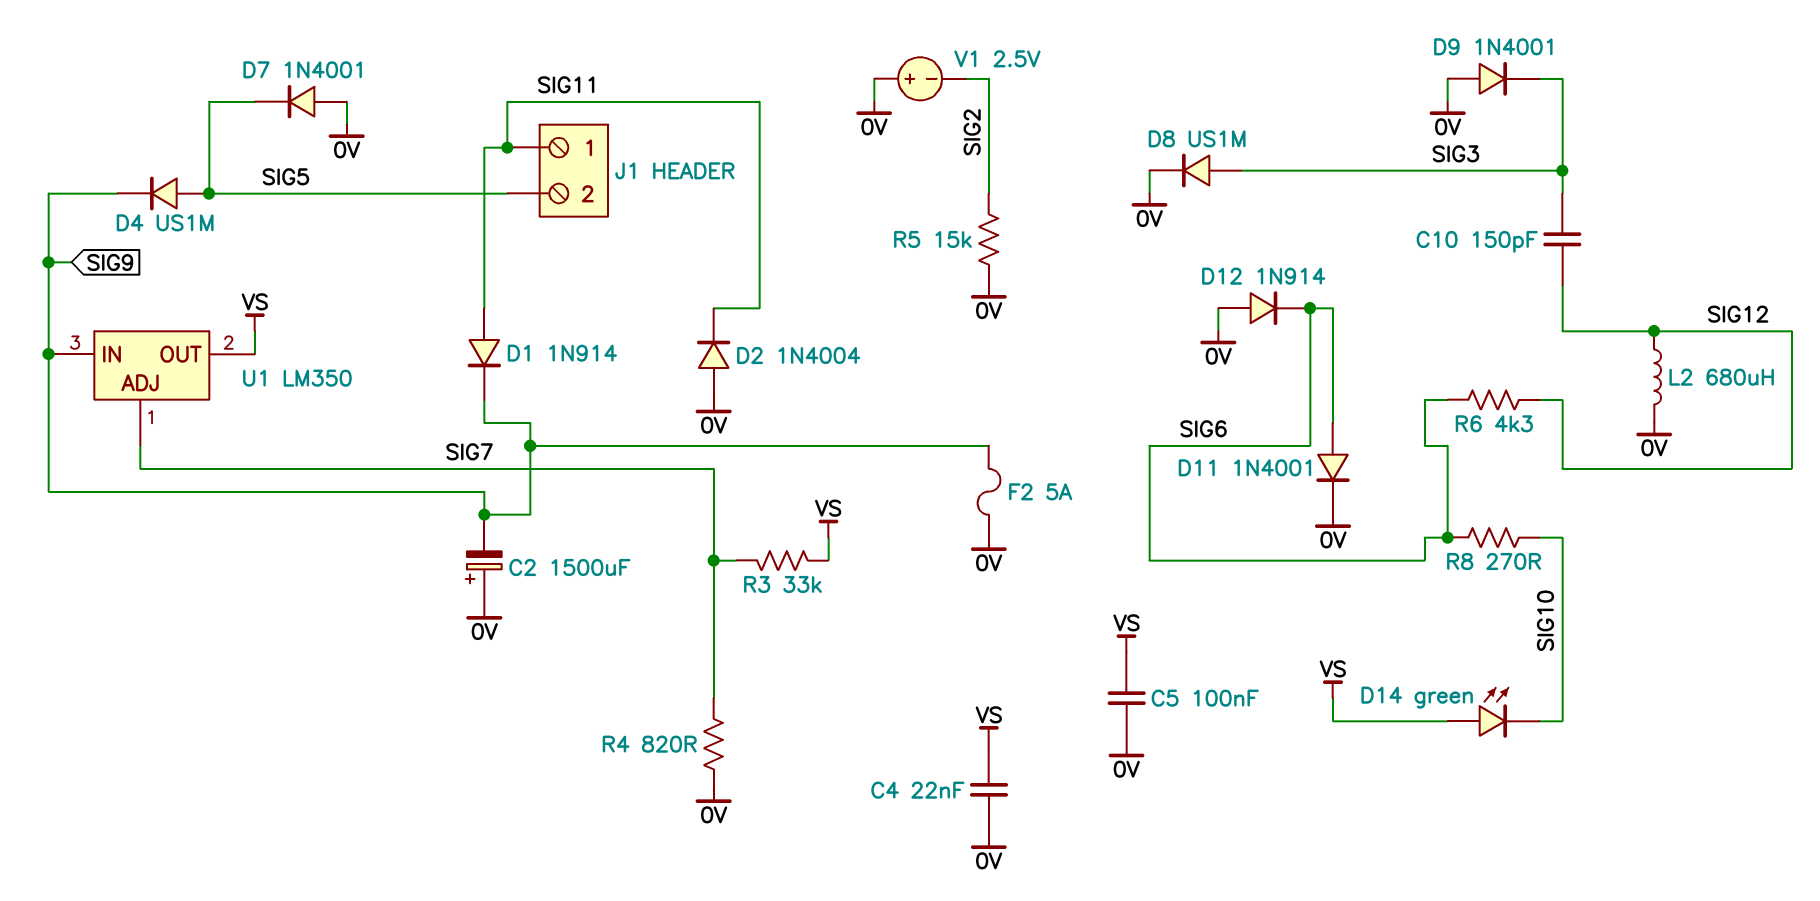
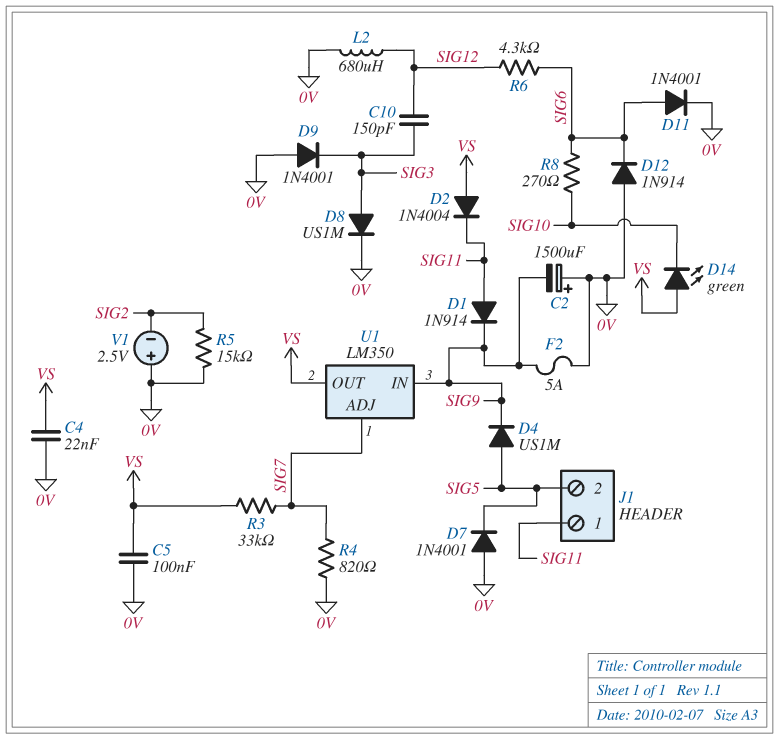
D2: diode 1N4004 (A 0V, K SIG11) -> diode 1N4004 (A VS, K SIG11)

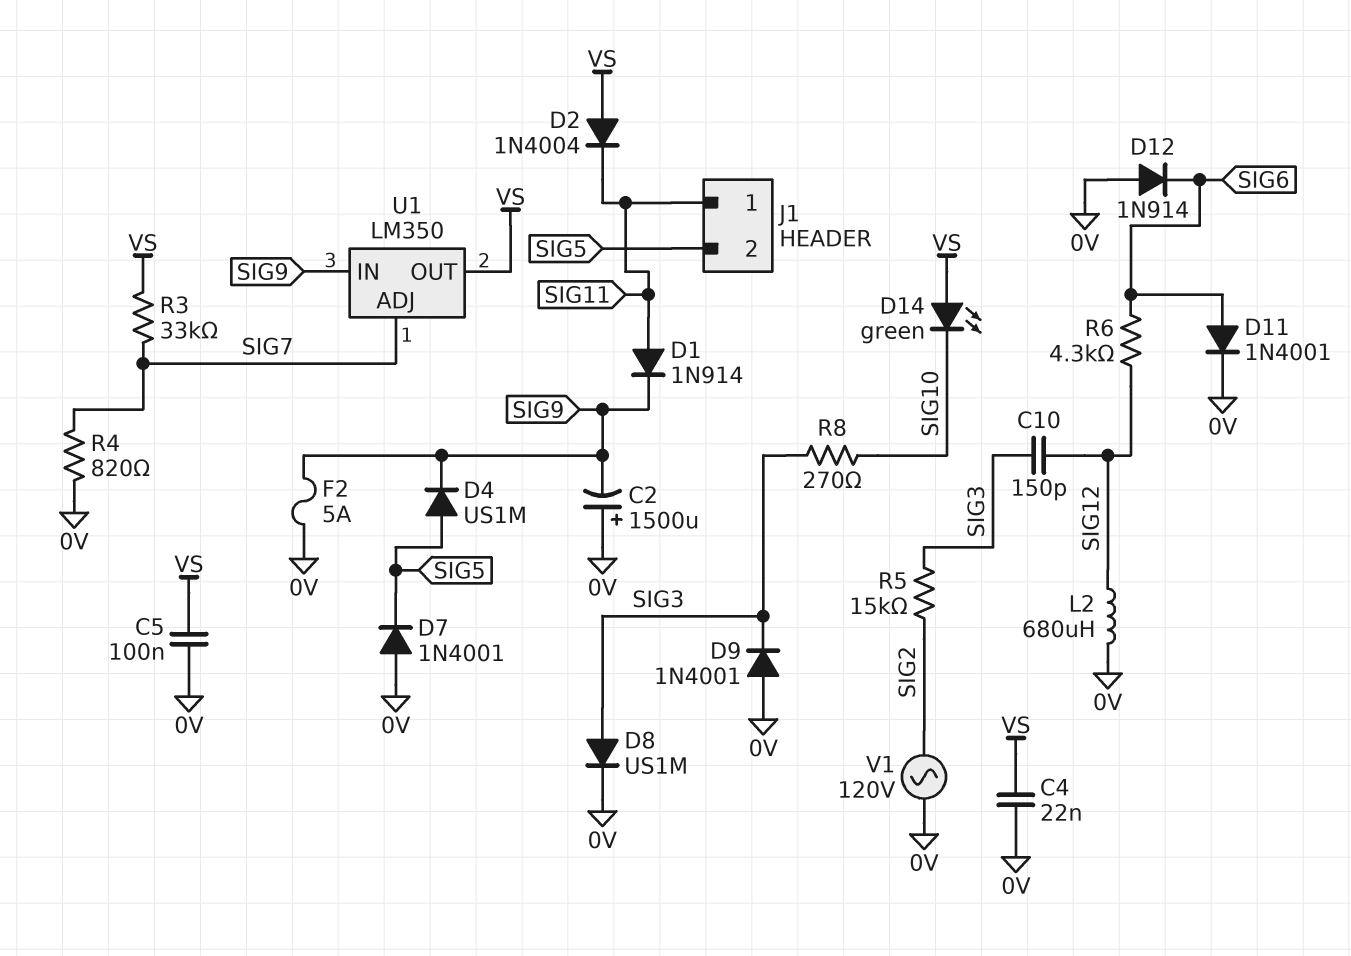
R5: 15k (0V, SIG2) -> 15k (SIG2, SIG3)
R8: 270 (SIG6, SIG10) -> 270 (SIG3, SIG10)
V1: 2.5V (plus 0V, minus SIG2) -> AC 120V (0V, SIG2)

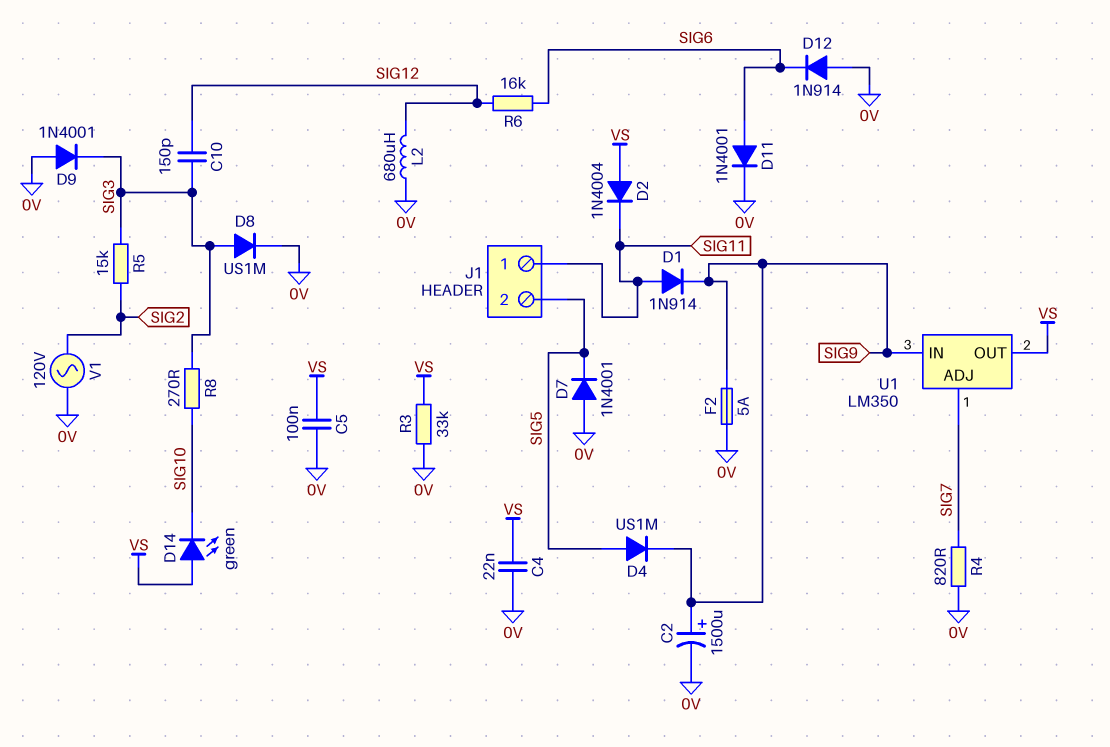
C2: 1500uF (plus 0V, minus SIG9) -> 1500uF (plus SIG9, minus 0V)
R3: 33k (SIG7, VS) -> 33k (0V, VS)
R6: 4.3k (SIG6, SIG12) -> 16k (SIG6, SIG12)

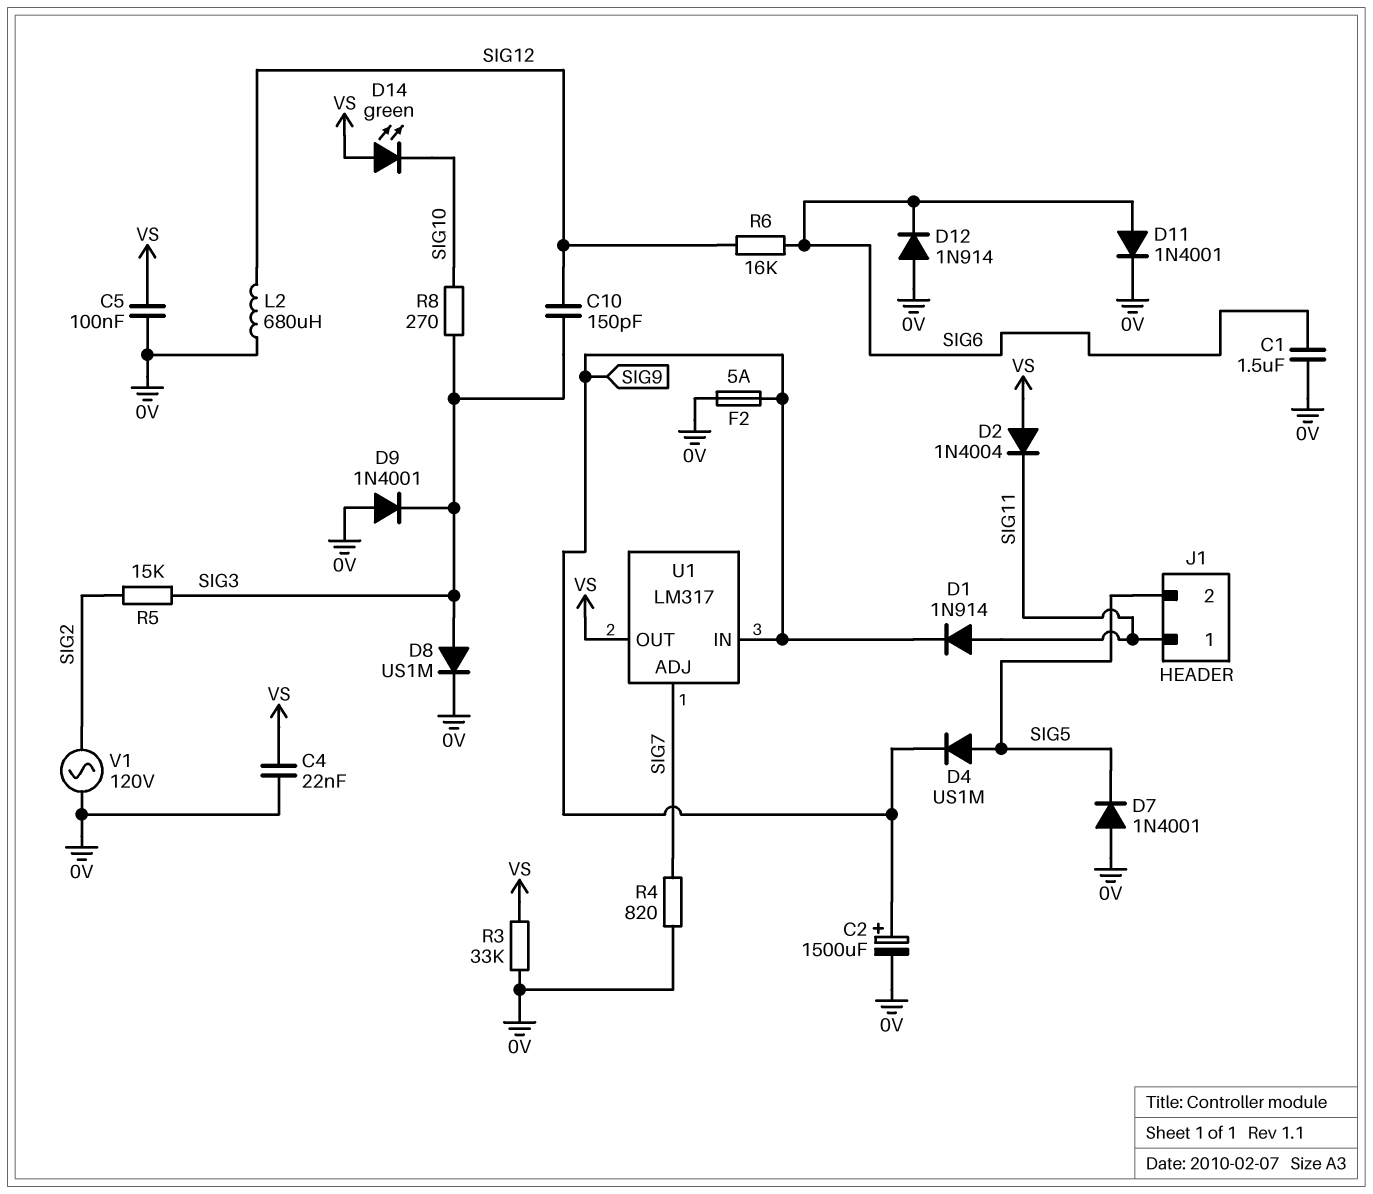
C1: none -> 1.5uF (0V, SIG6)
U1: LM350 -> LM317

